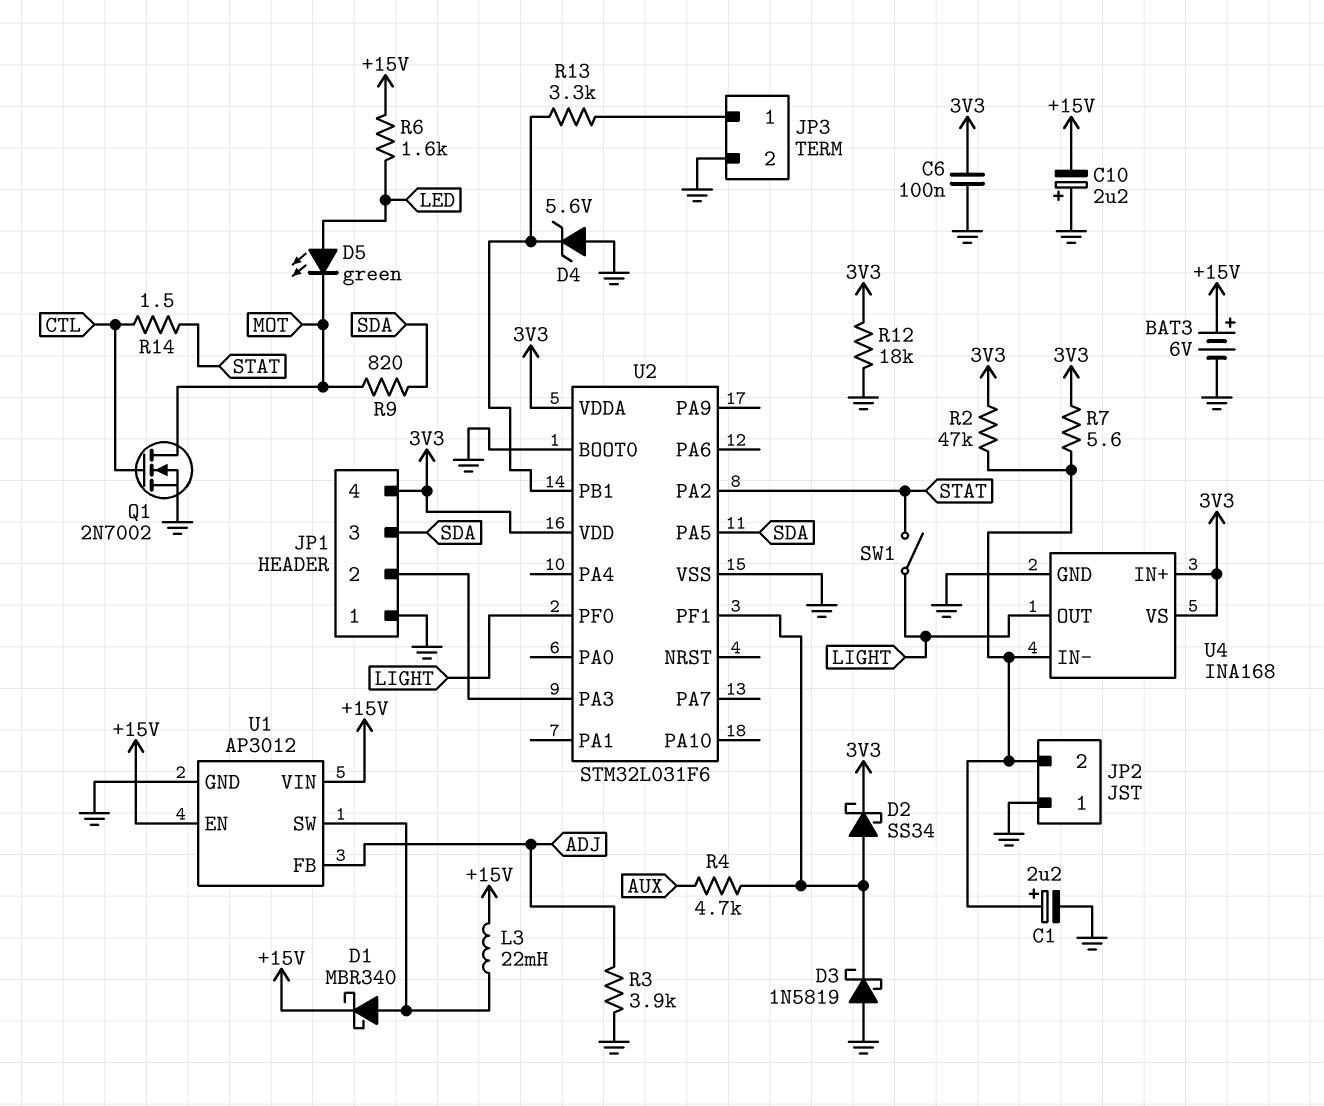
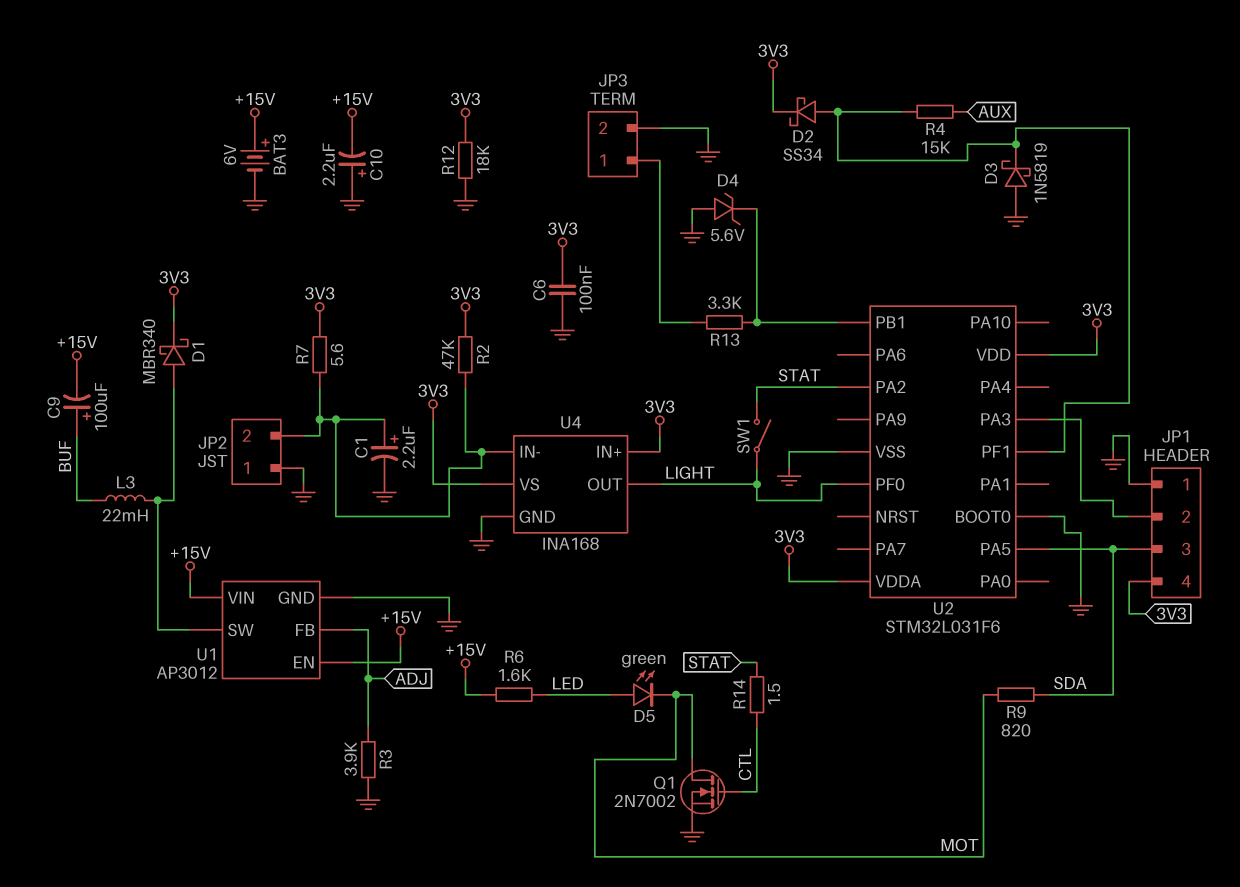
C9: none -> 100uF (plus BUF, minus +15V)
D1: schottky MBR340 (A U1/SW, K +15V) -> schottky MBR340 (A U1/SW, K 3V3)
L3: 22mH (+15V, U1/SW) -> 22mH (BUF, U1/SW)
R4: 4.7k (AUX, U2/PF1) -> 15k (AUX, U2/PF1)

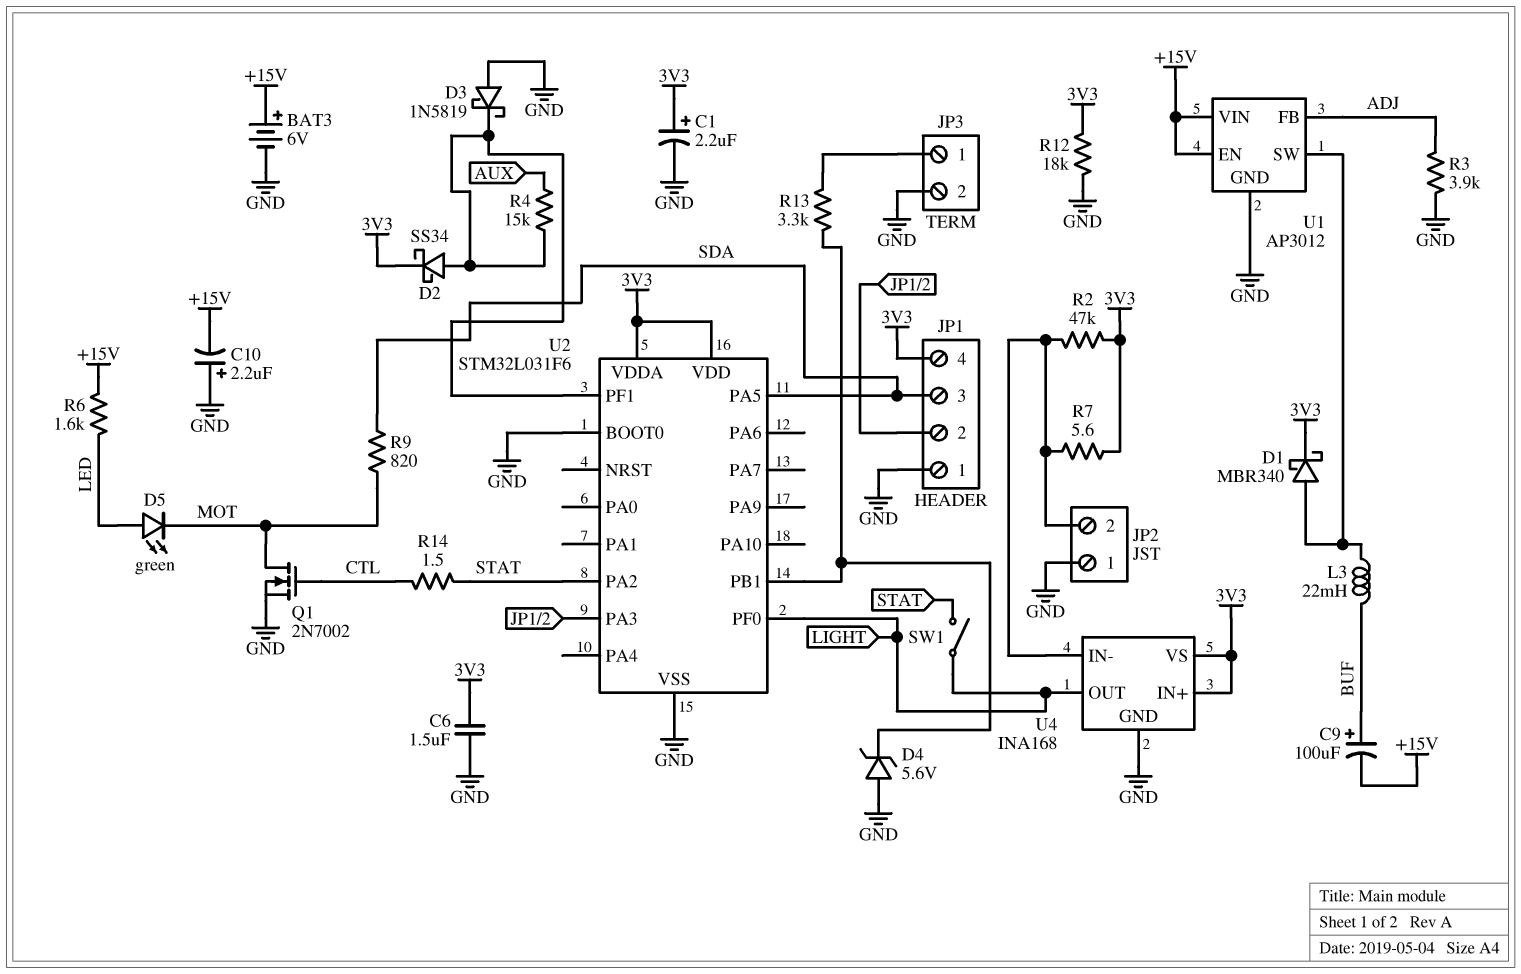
C1: 2.2uF (plus JP2/2, minus GND) -> 2.2uF (plus 3V3, minus GND)
C6: 100nF (3V3, GND) -> 1.5uF (3V3, GND)

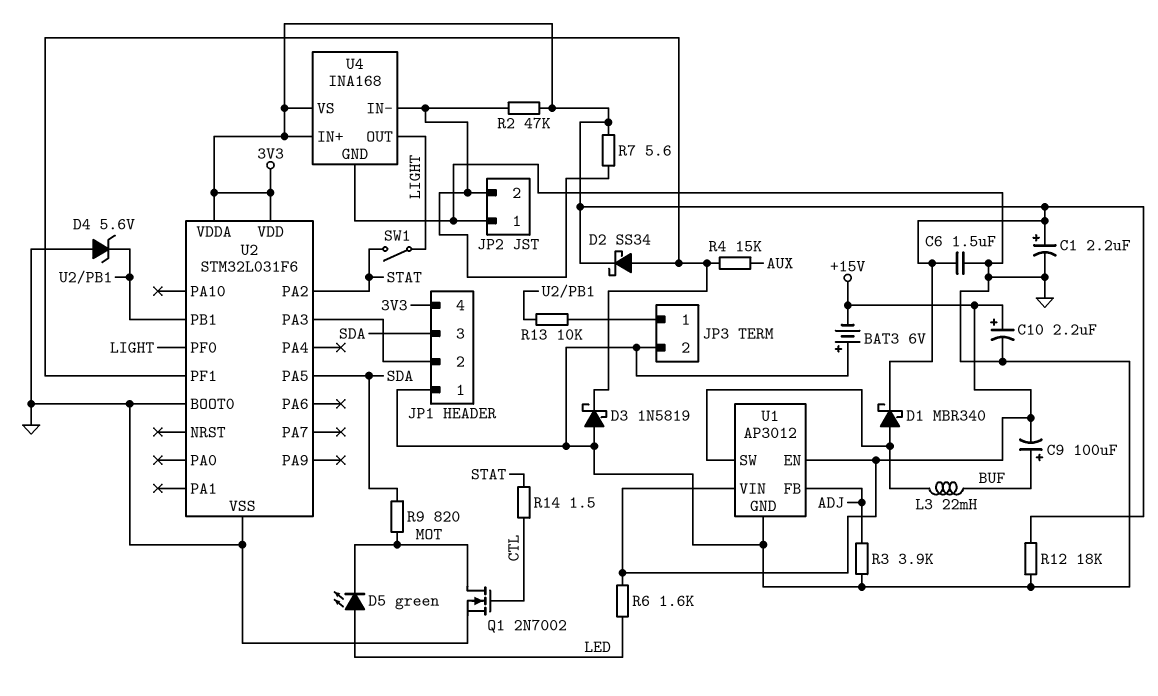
BAT3: 6V (plus +15V, minus GND) -> 6V (plus GND, minus +15V)
C10: 2.2uF (plus GND, minus +15V) -> 2.2uF (plus +15V, minus GND)
R13: 3.3k (JP3/1, U2/PB1) -> 10k (JP3/1, U2/PB1)

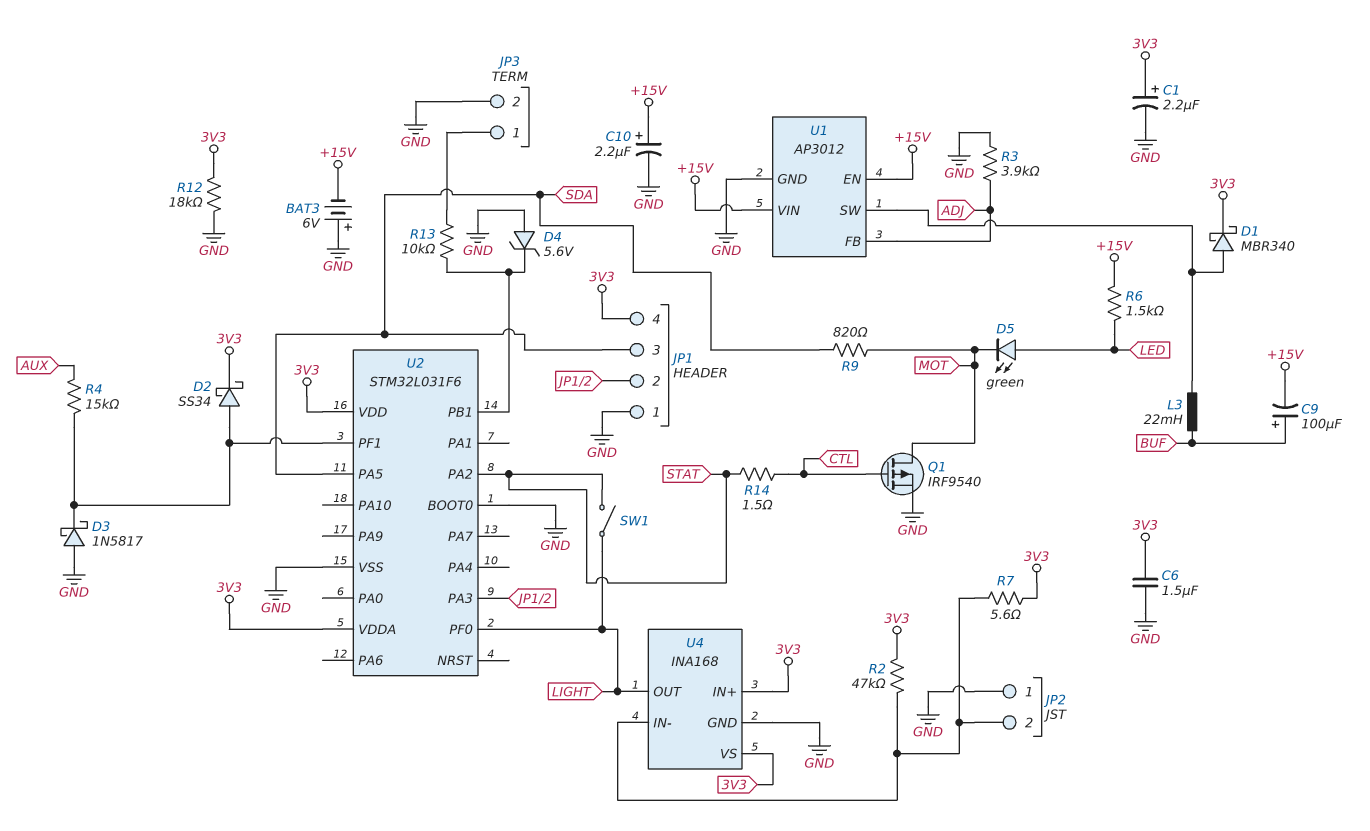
D3: schottky 1N5819 (A GND, K U2/PF1) -> schottky 1N5817 (A GND, K U2/PF1)
Q1: NMOS 2N7002 (G CTL, D MOT, S GND) -> PMOS IRF9540 (G CTL, D MOT, S GND)
R6: 1.6k (+15V, LED) -> 1.5k (+15V, LED)

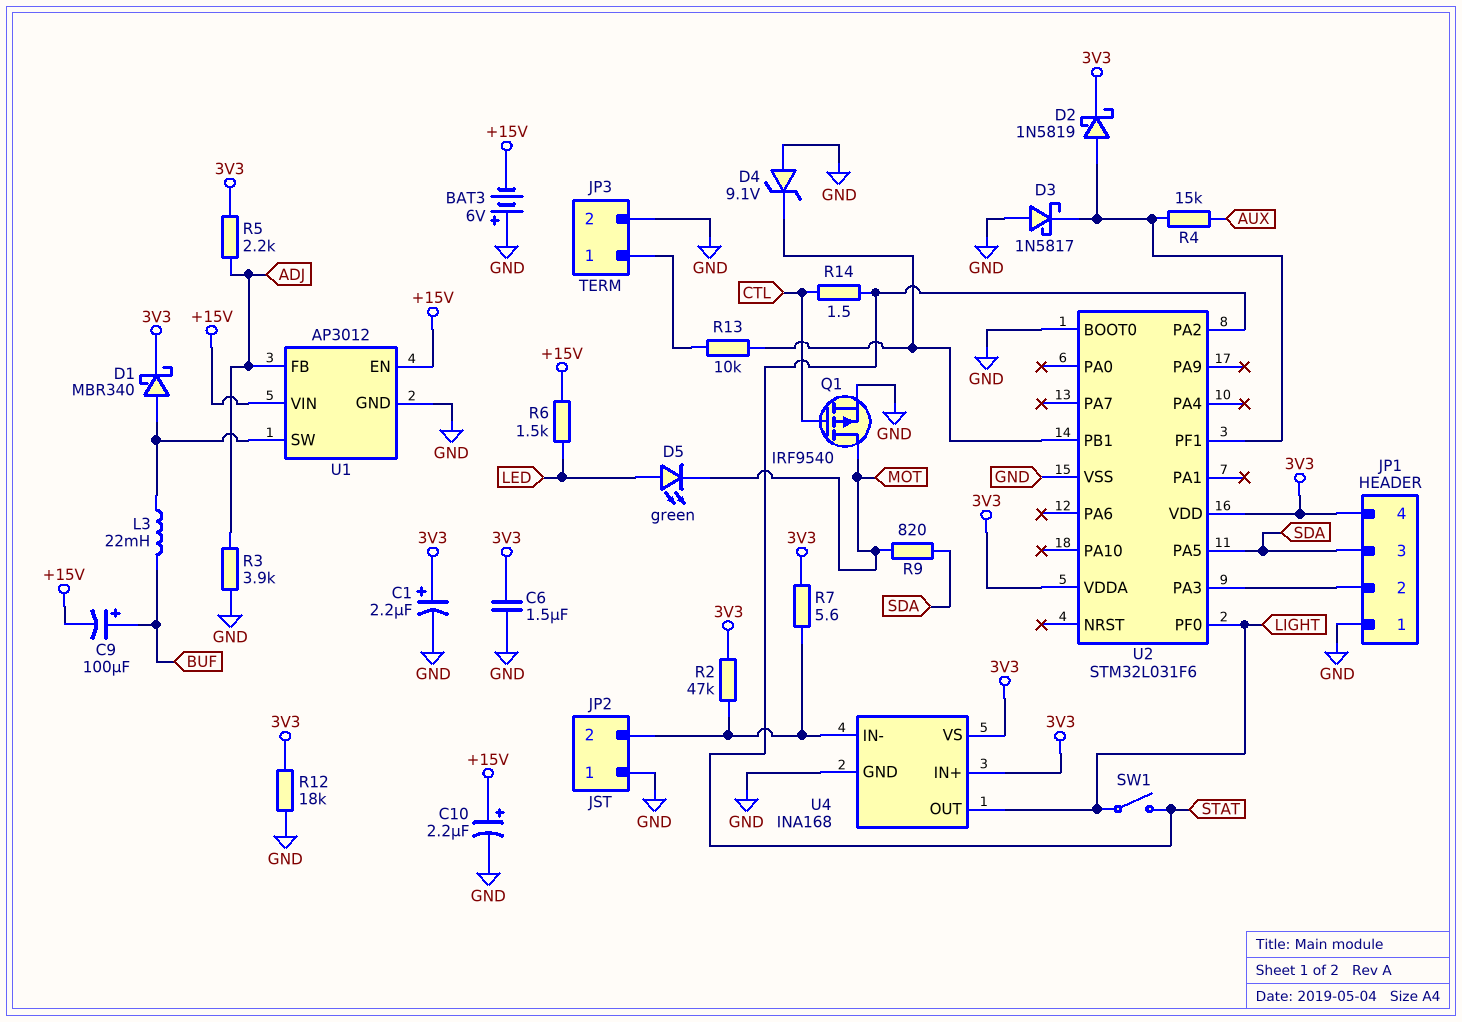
D2: schottky SS34 (A U2/PF1, K 3V3) -> schottky 1N5819 (A U2/PF1, K 3V3)
D4: zener 5.6V (A GND, K U2/PB1) -> zener 9.1V (A GND, K U2/PB1)
R5: none -> 2.2k (3V3, ADJ)

